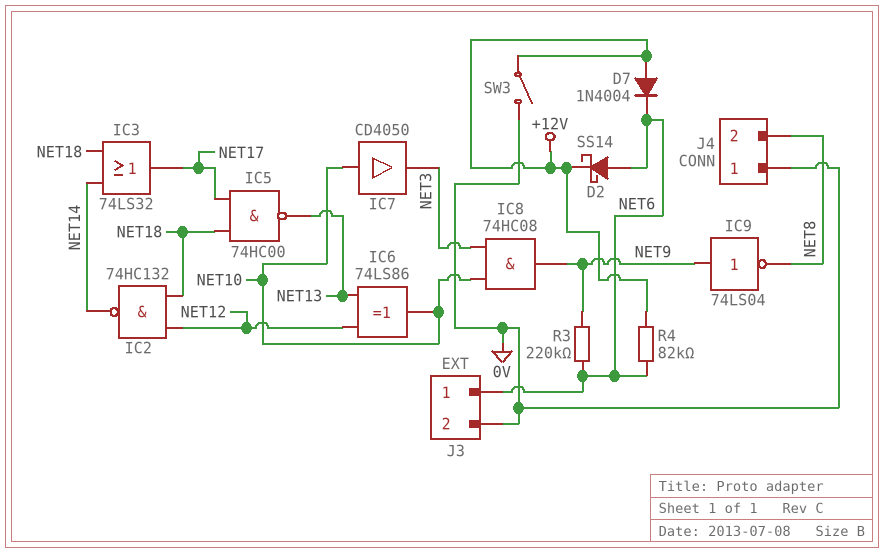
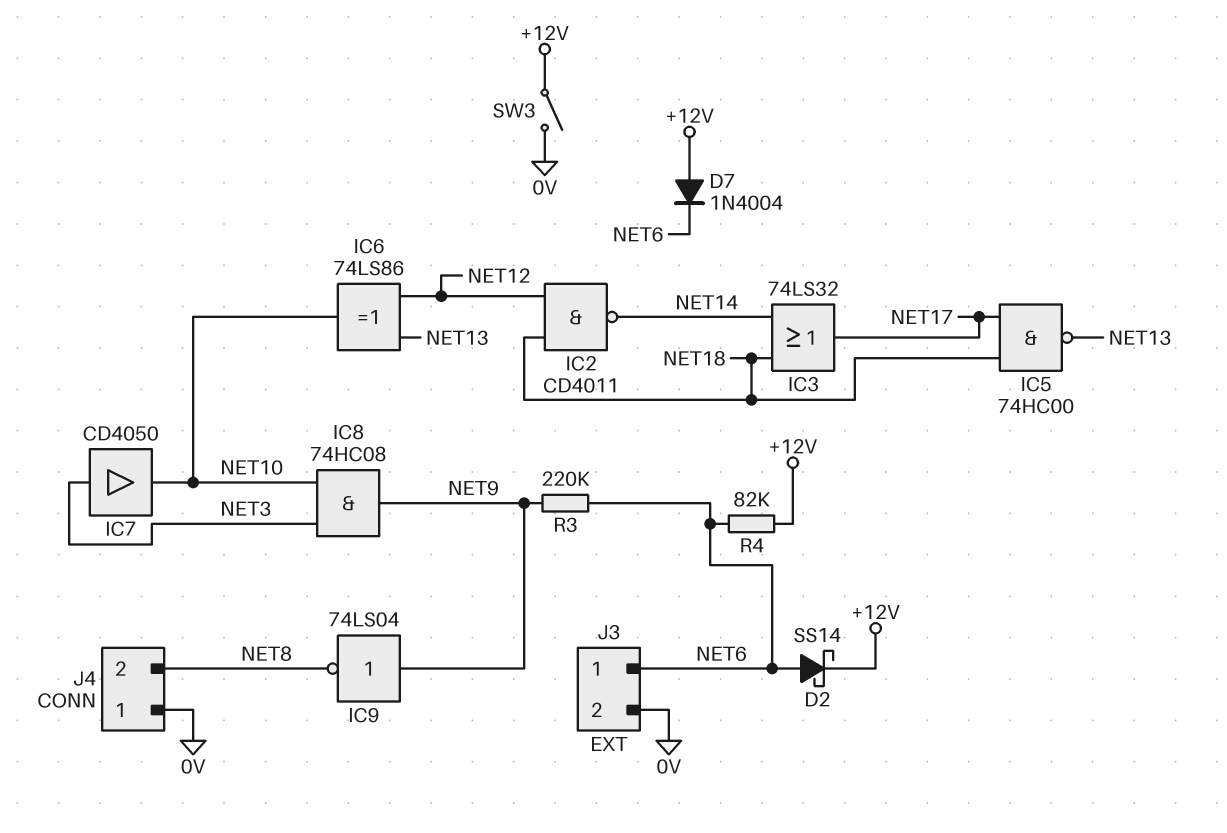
IC2: NAND 74HC132 (in NET12, in NET18, out NET14) -> NAND CD4011 (in NET12, in NET18, out NET14)
IC7: buffer CD4050 (in NET10, out NET3) -> buffer CD4050 (in NET3, out NET10)

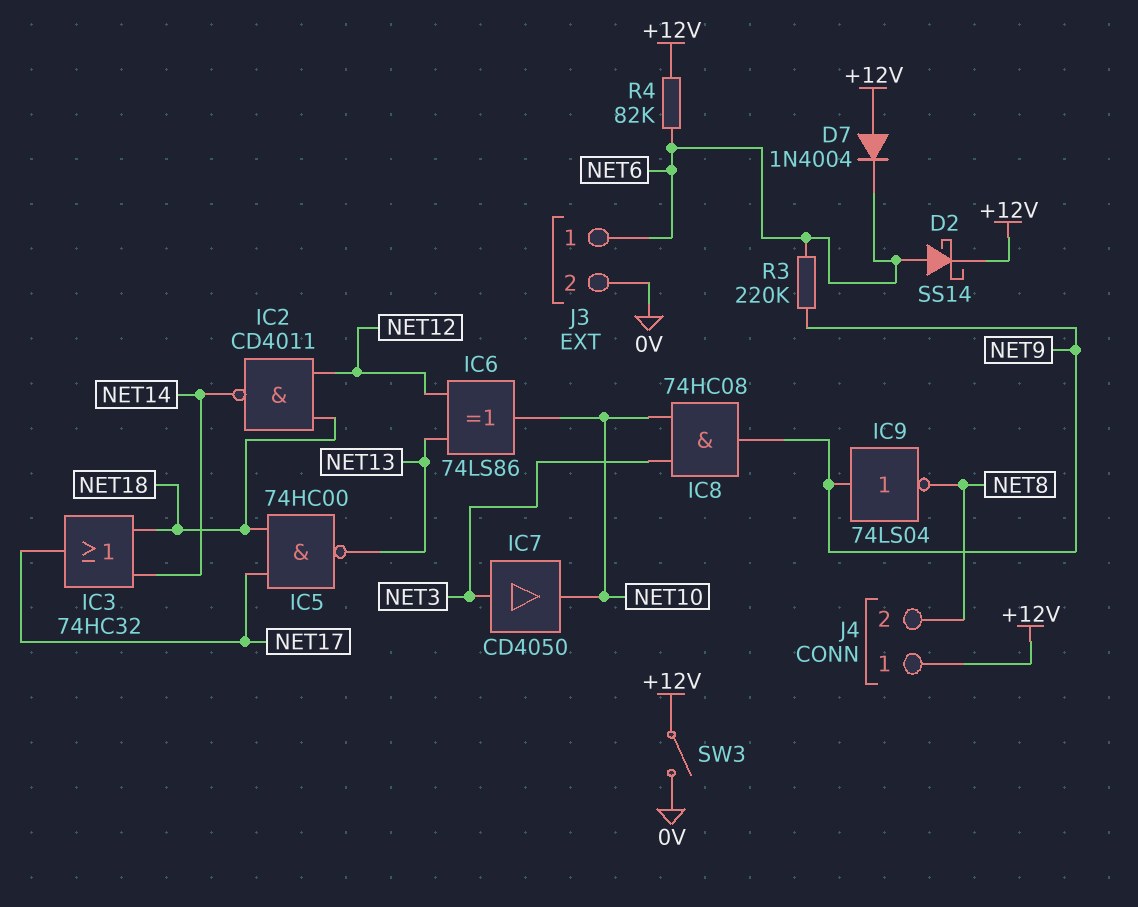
IC3: OR 74LS32 (in NET14, in NET18, out NET17) -> OR 74HC32 (in NET14, in NET18, out NET17)
J4 pin 1: 0V -> +12V

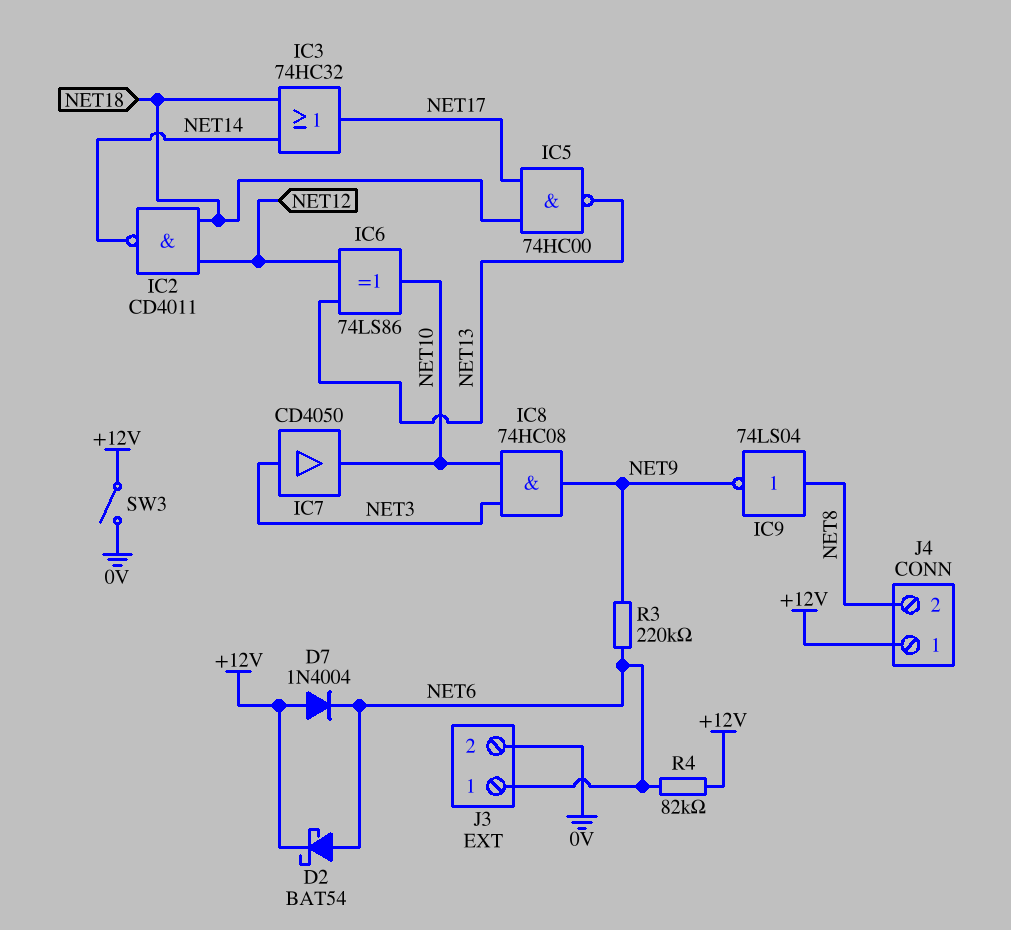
D2: schottky SS14 (A NET6, K +12V) -> schottky BAT54 (A NET6, K +12V)
IC9: NOT 74LS04 (in NET9, out NET8) -> NOT 74LS04 (in NET8, out NET9)

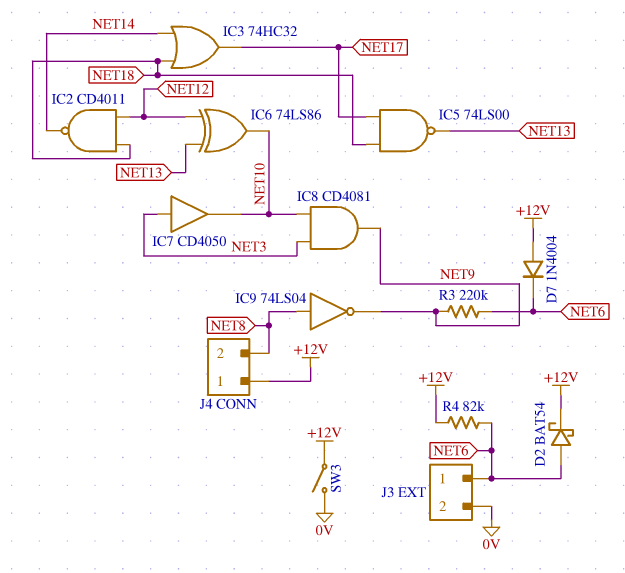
IC5: NAND 74HC00 (in NET17, in NET18, out NET13) -> NAND 74LS00 (in NET17, in NET18, out NET13)
IC8: AND 74HC08 (in NET3, in NET10, out NET9) -> AND CD4081 (in NET3, in NET10, out NET9)

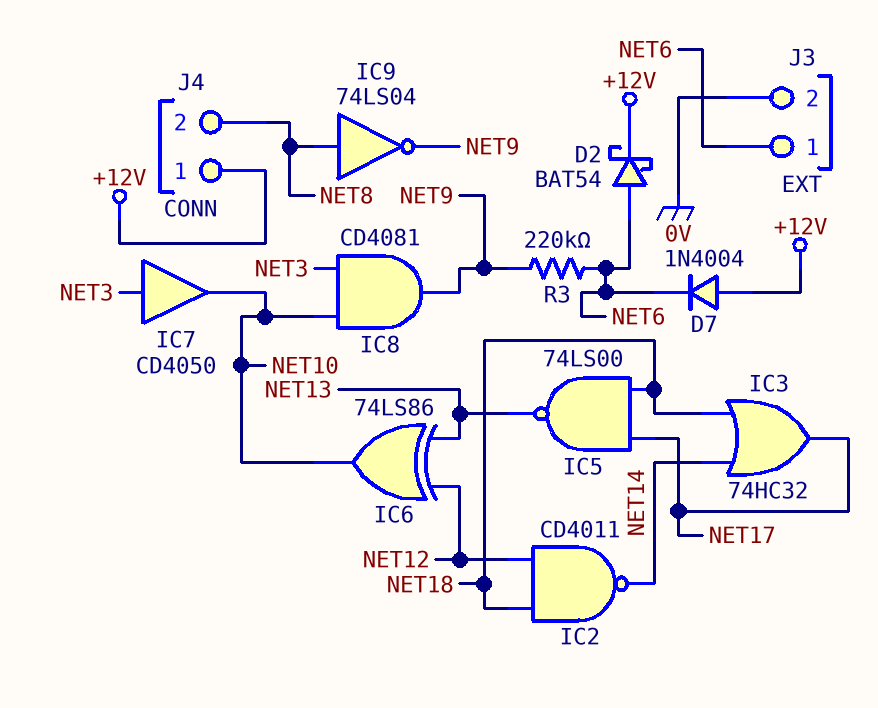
R4: 82k (+12V, NET6) -> none
SW3: switch (+12V, 0V) -> none

